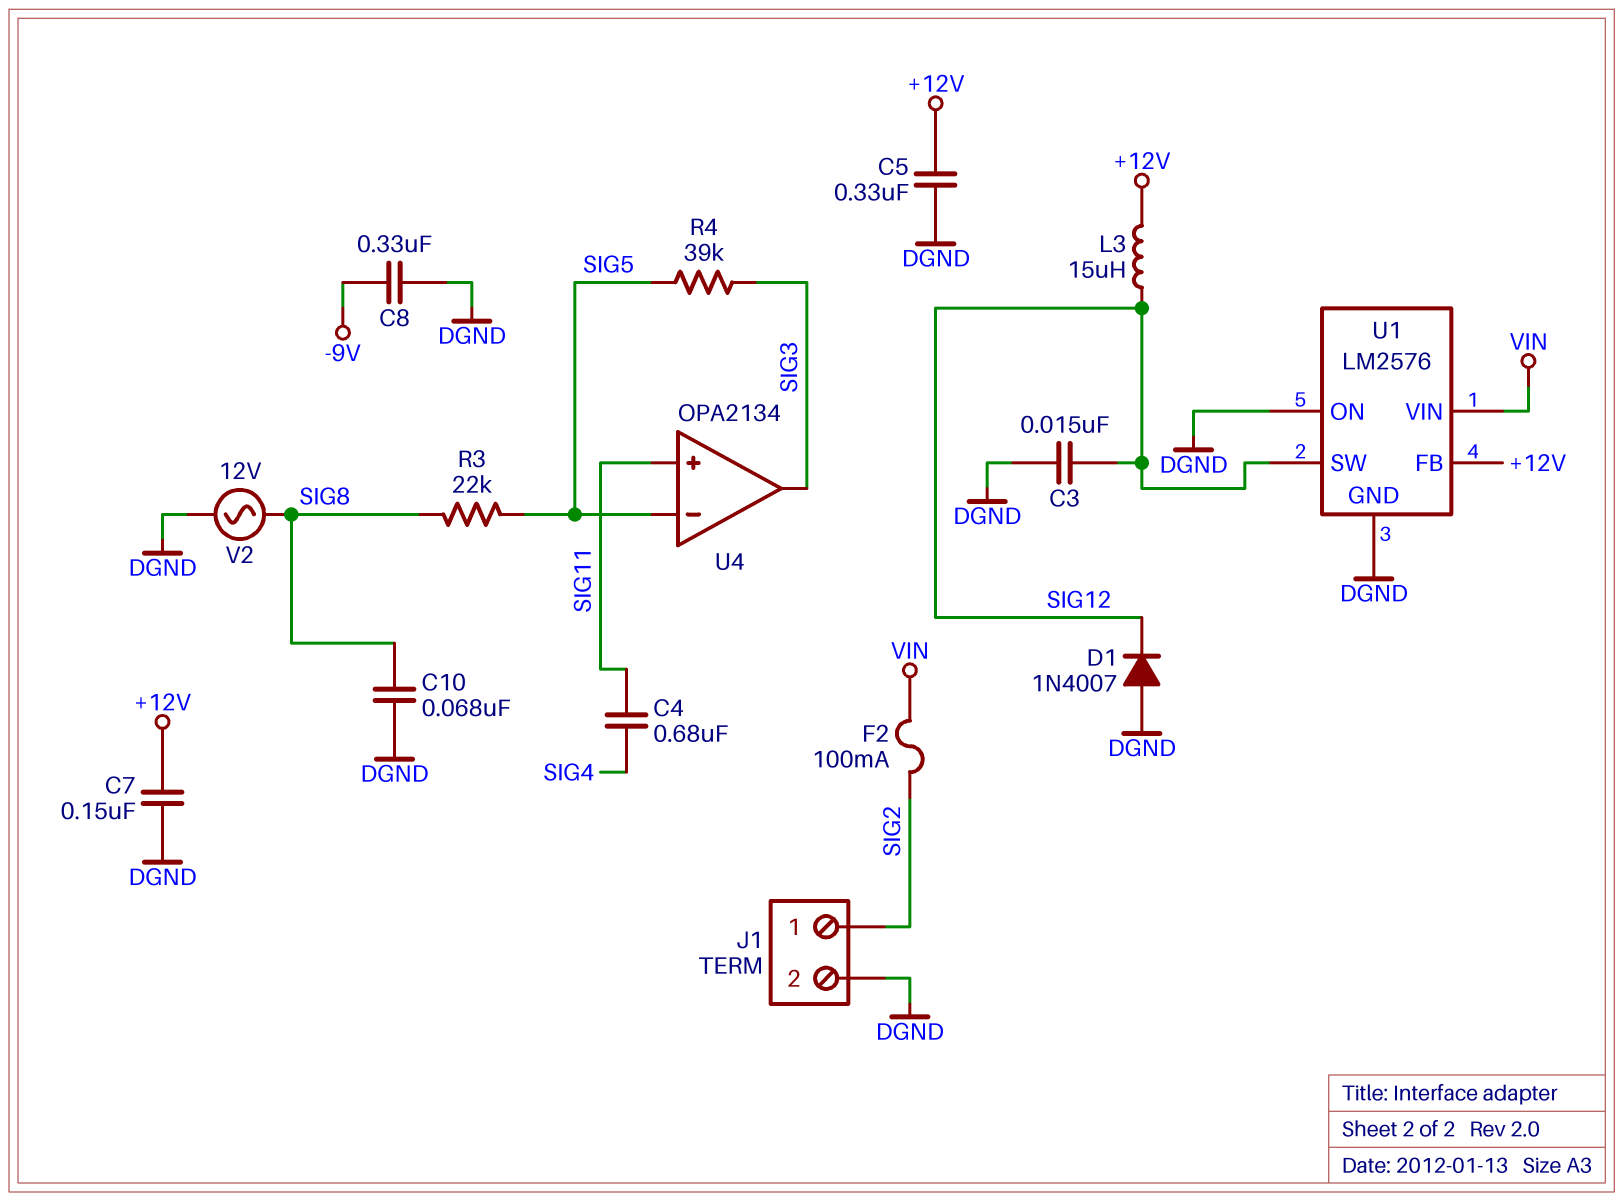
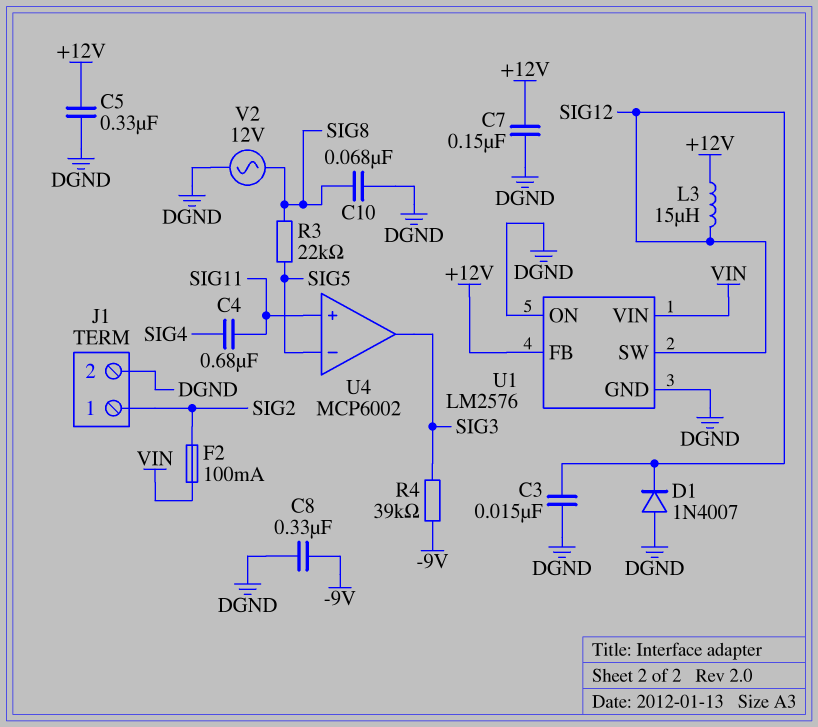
R4: 39k (SIG3, SIG5) -> 39k (-9V, SIG3)
U4: OPA2134 -> MCP6002

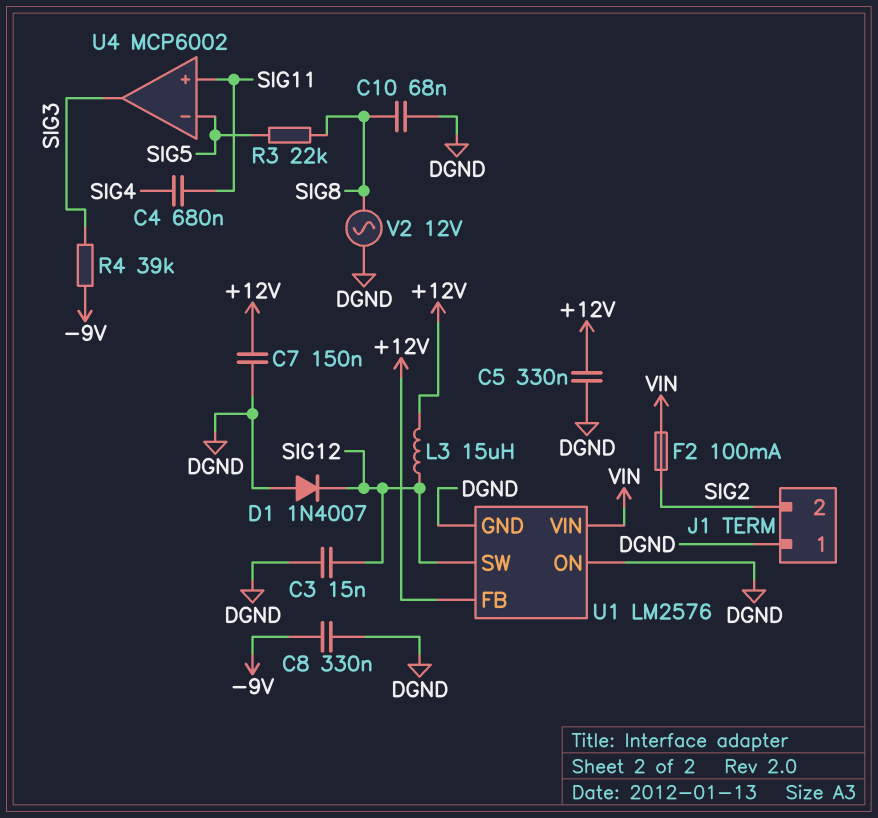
J1 pin 1: SIG2 -> DGND
J1 pin 2: DGND -> SIG2

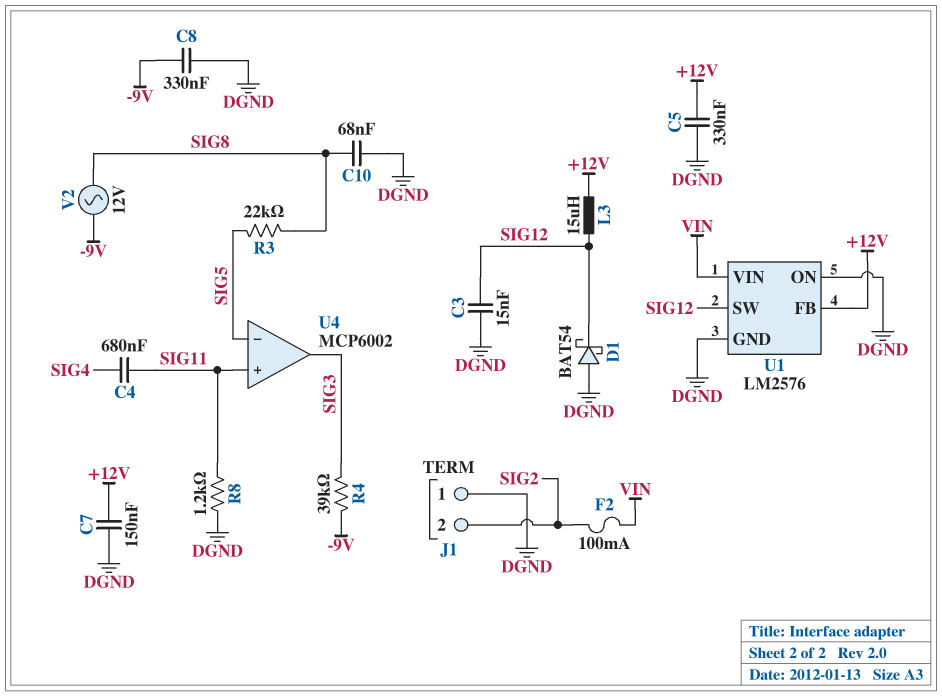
D1: diode 1N4007 (A DGND, K SIG12) -> schottky BAT54 (A DGND, K SIG12)
R8: none -> 1.2k (DGND, SIG11)
V2: AC 12V (DGND, SIG8) -> AC 12V (-9V, SIG8)

